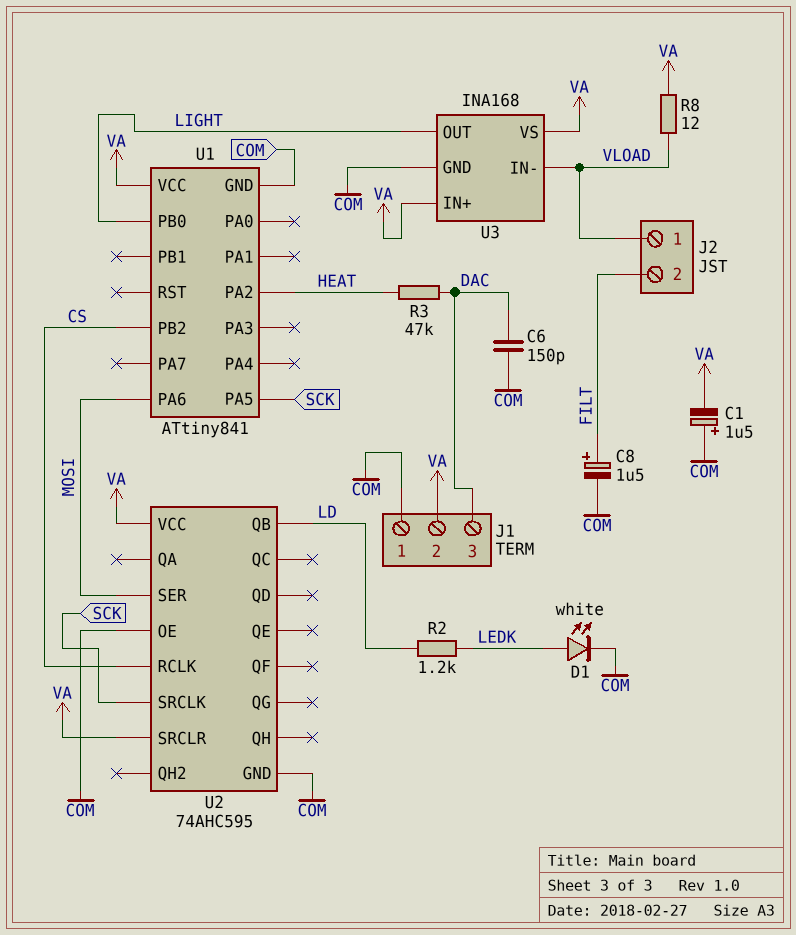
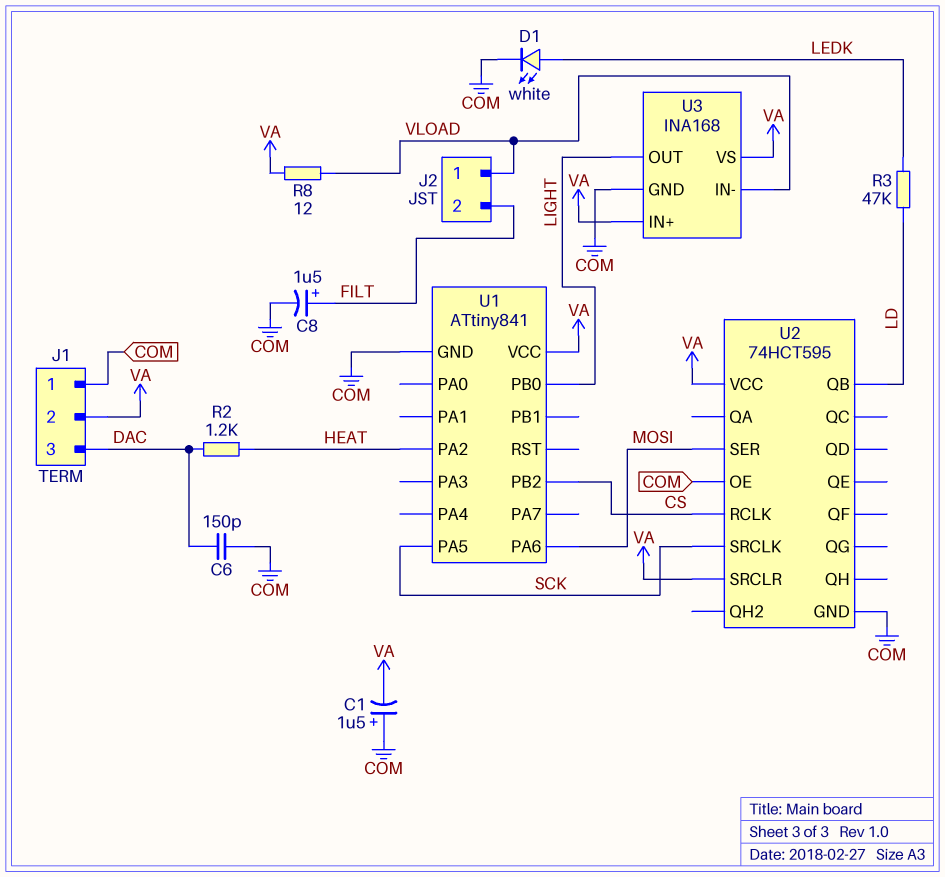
R2: 1.2k (LD, LEDK) -> 1.2k (DAC, HEAT)
R3: 47k (DAC, HEAT) -> 47k (LD, LEDK)
U2: 74AHC595 -> 74HCT595

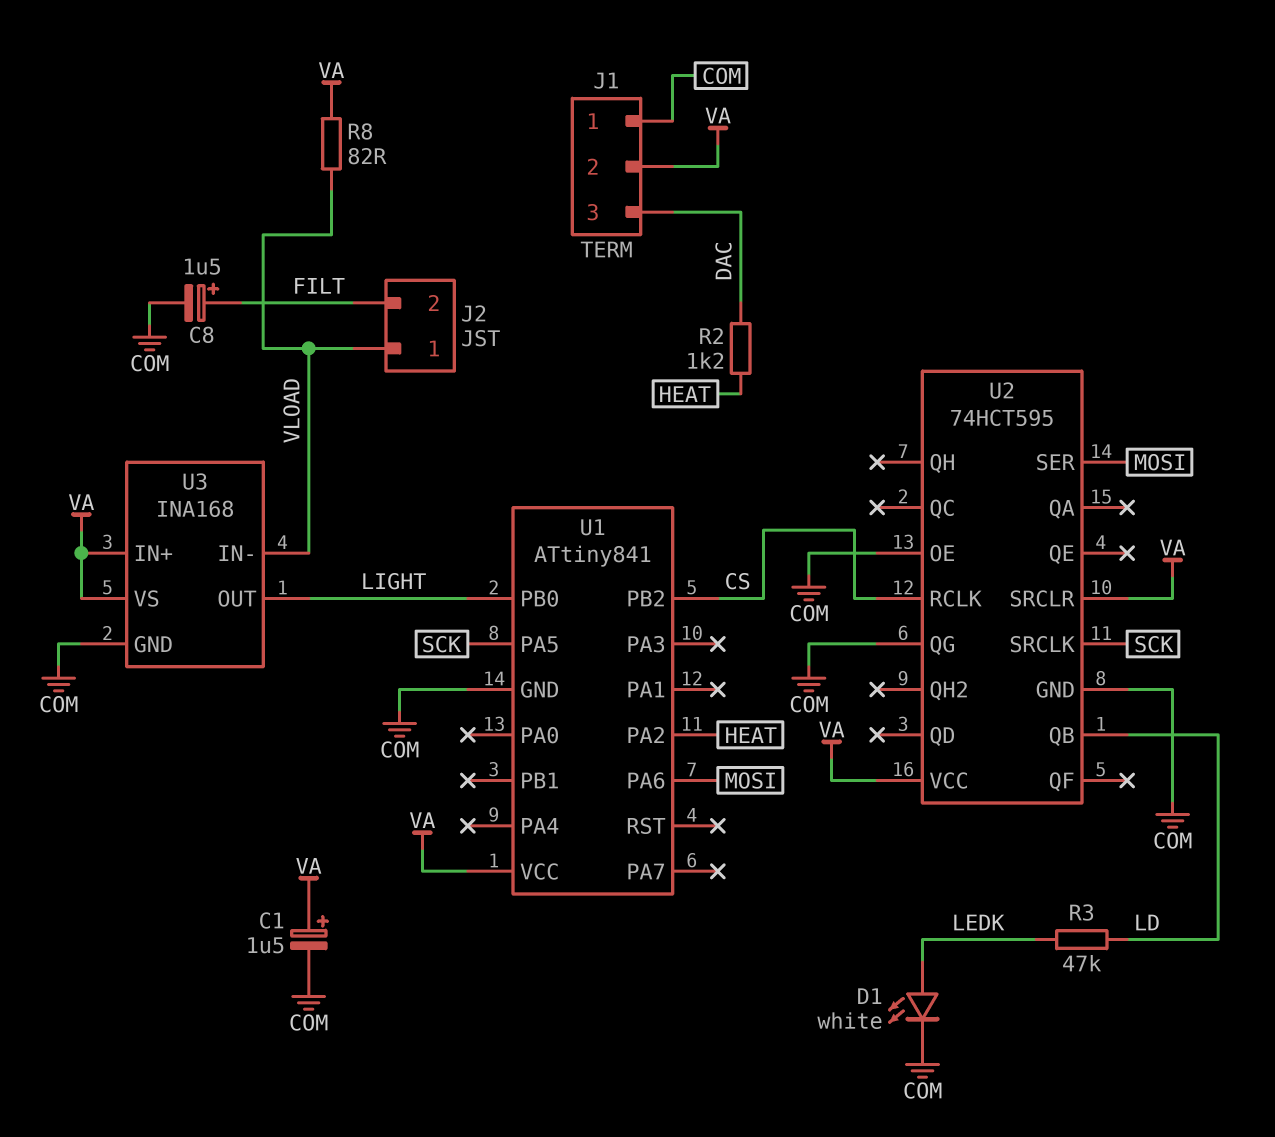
C1: 1.5uF (plus COM, minus VA) -> 1.5uF (plus VA, minus COM)
C6: 150pF (COM, DAC) -> none
R8: 12 (VA, VLOAD) -> 82 (VA, VLOAD)
U2 pin QG: none -> COM

